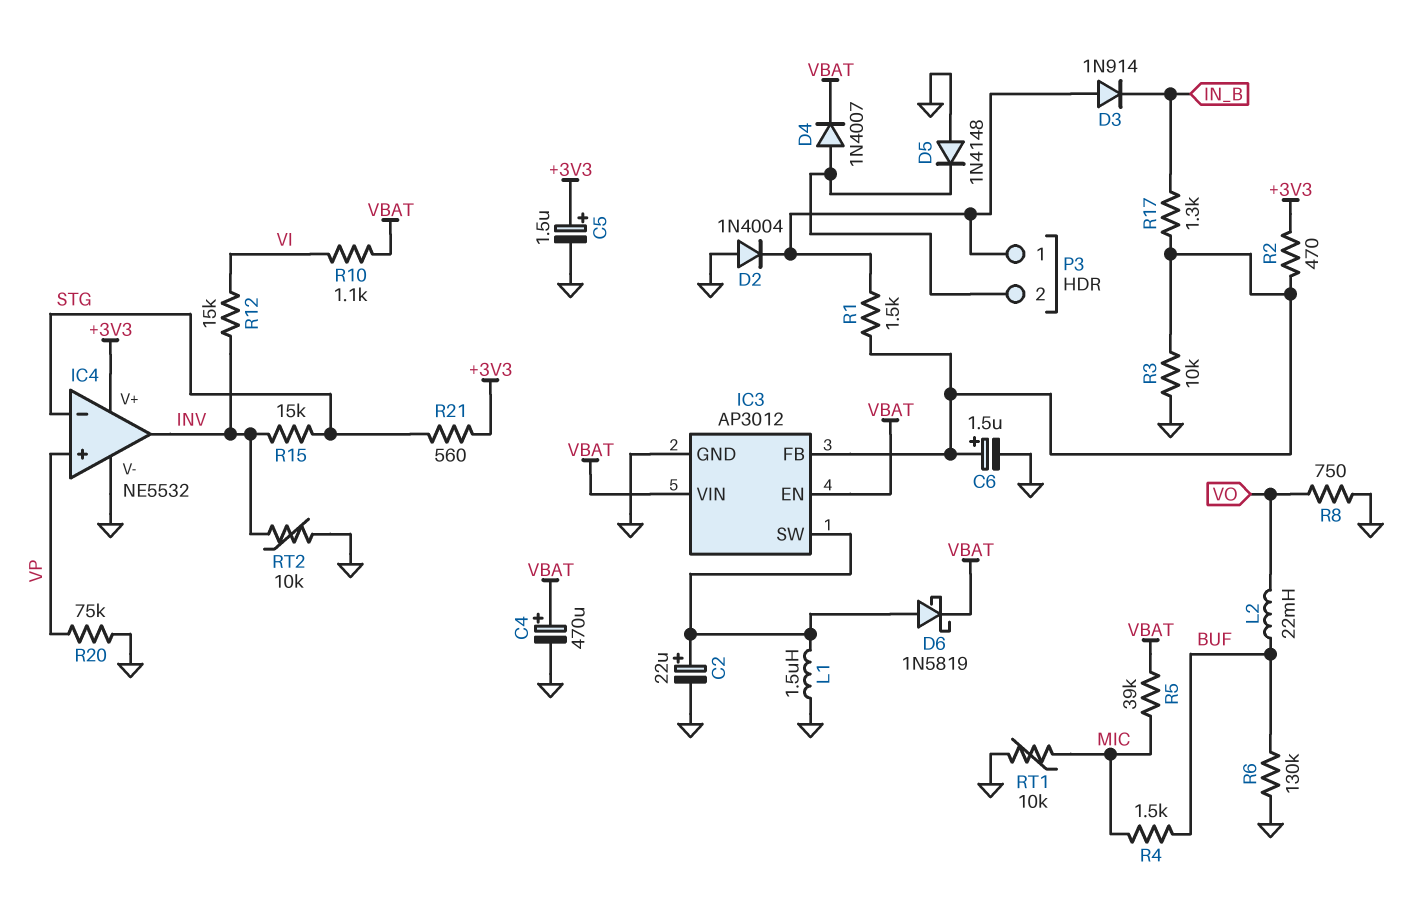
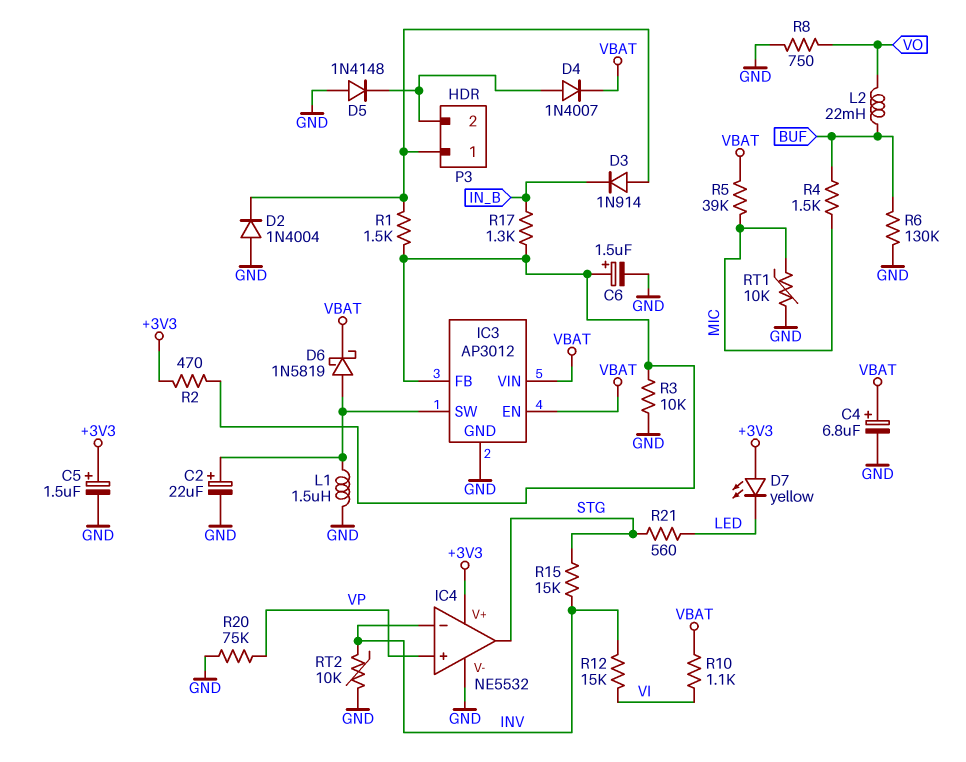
C4: 470uF (plus VBAT, minus GND) -> 6.8uF (plus VBAT, minus GND)
D7: none -> LED yellow (A +3V3, K LED)
IC4 pin in-: STG -> INV
IC4 pin out: INV -> STG
R21: 560 (+3V3, STG) -> 560 (LED, STG)

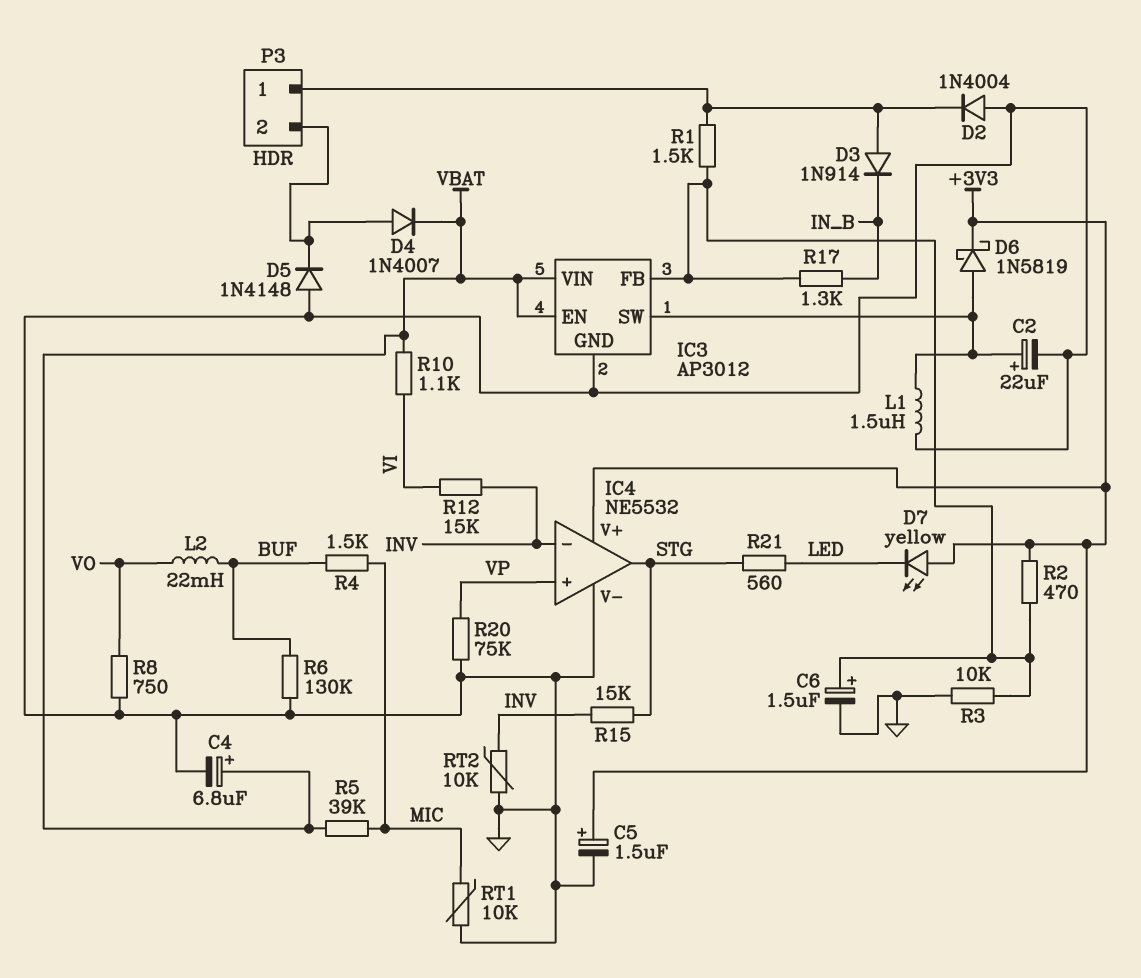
D6: schottky 1N5819 (A IC3/SW, K VBAT) -> schottky 1N5819 (A IC3/SW, K +3V3)

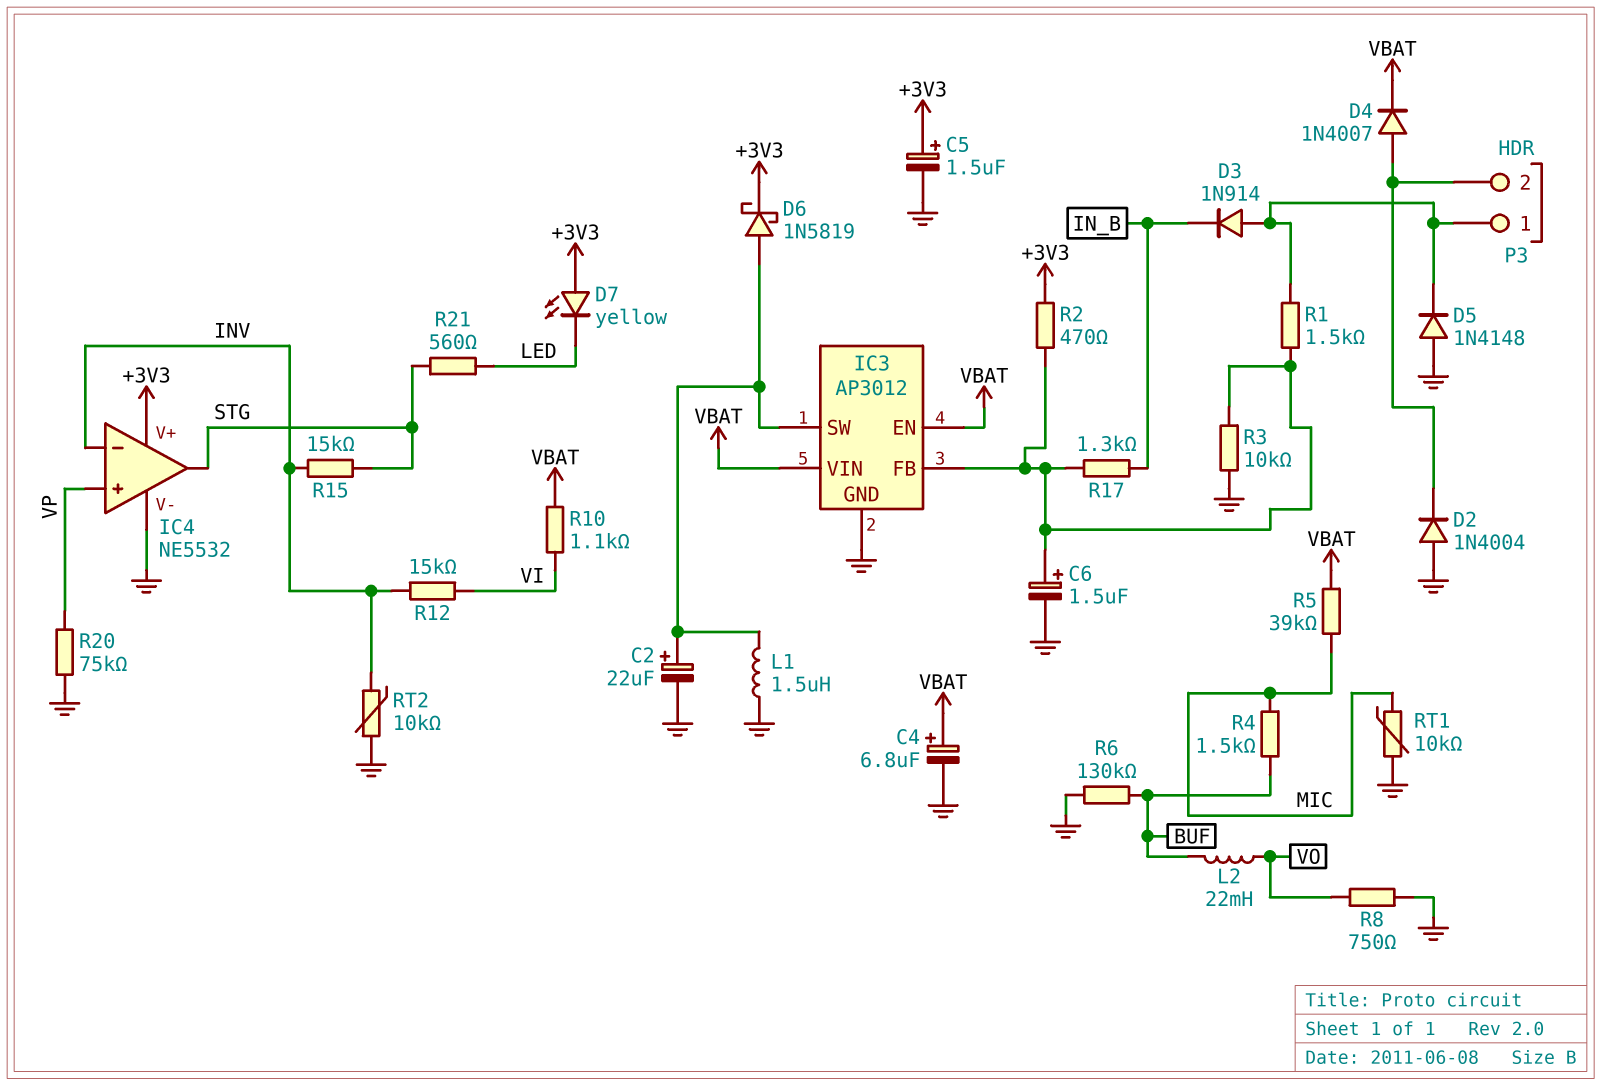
D2: diode 1N4004 (A GND, K P3/1) -> diode 1N4004 (A GND, K P3/2)
D5: diode 1N4148 (A GND, K P3/2) -> diode 1N4148 (A GND, K P3/1)

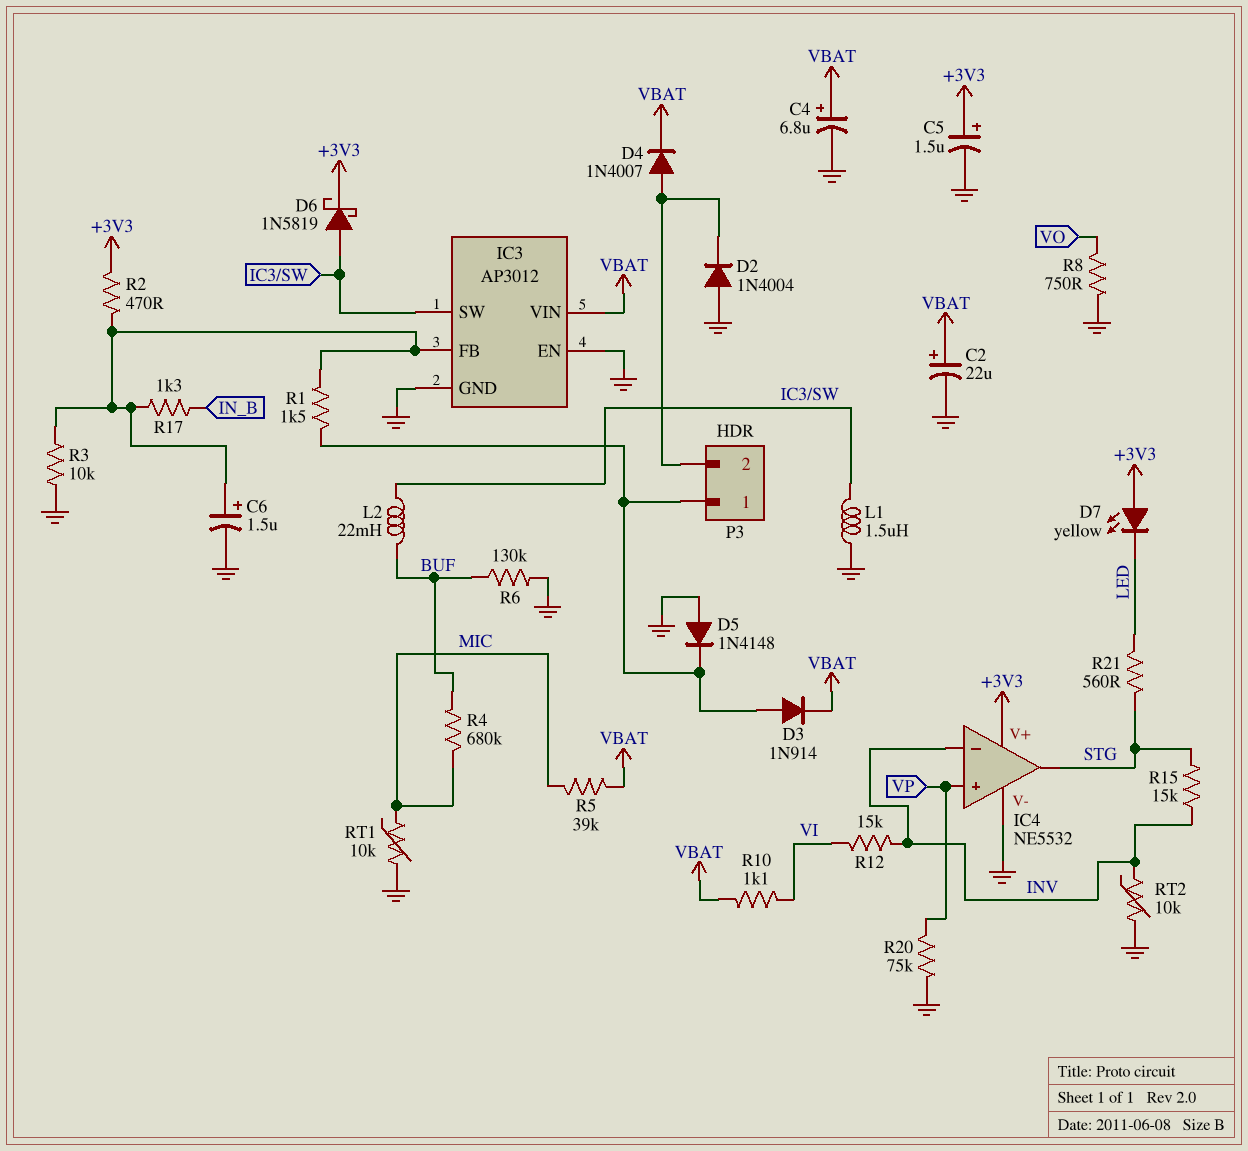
C2: 22uF (plus IC3/SW, minus GND) -> 22uF (plus VBAT, minus GND)
D3: diode 1N914 (A P3/1, K IN_B) -> diode 1N914 (A P3/1, K VBAT)
IC3 pin EN: VBAT -> GND
L2: 22mH (BUF, VO) -> 22mH (BUF, IC3/SW)
R4: 1.5k (BUF, MIC) -> 680k (BUF, MIC)

